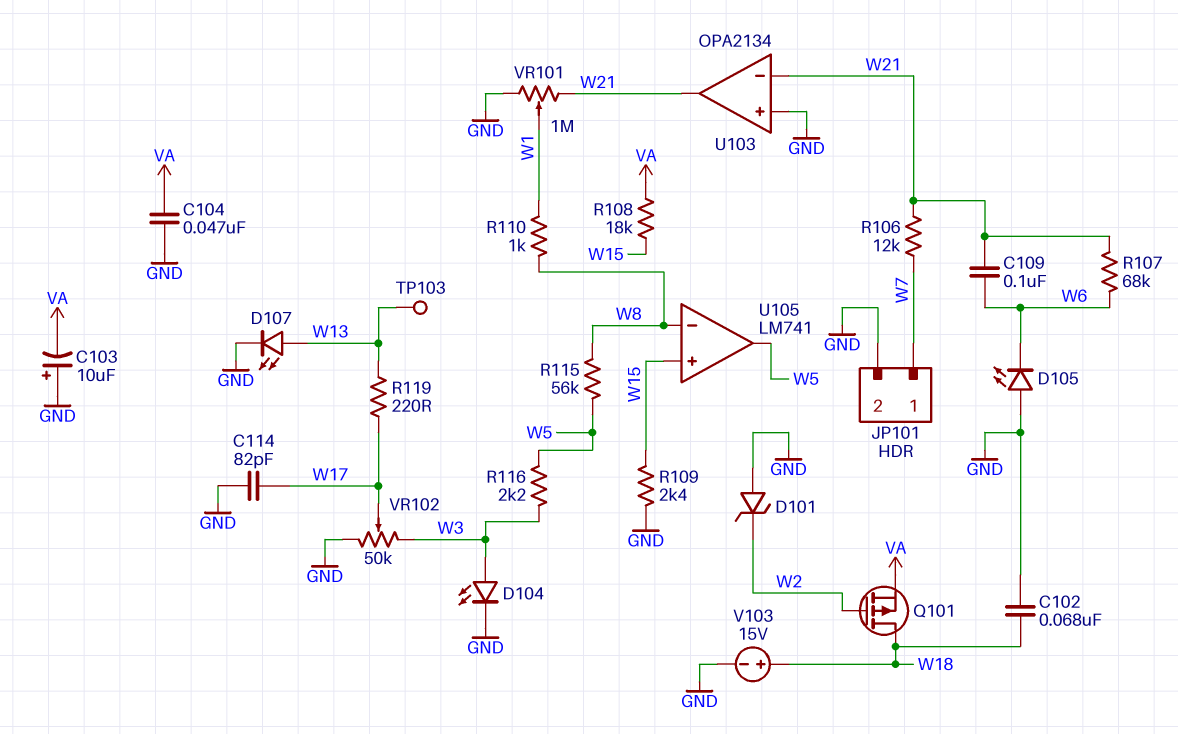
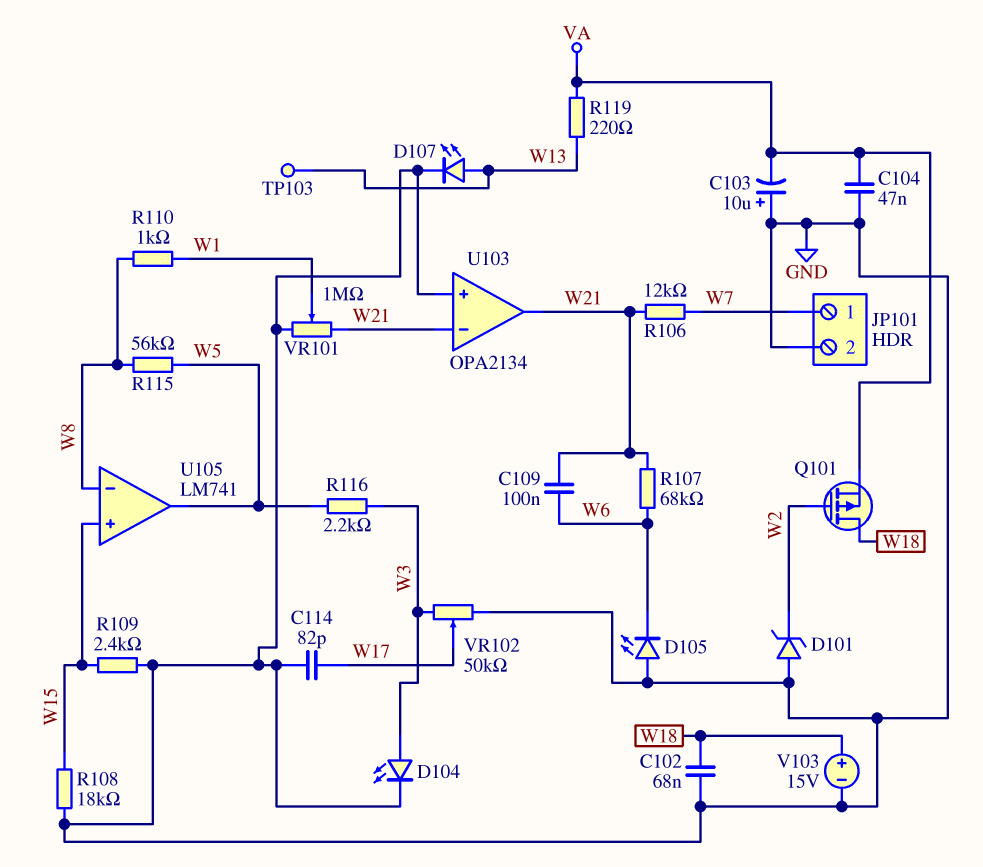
R108: 18k (VA, W15) -> 18k (GND, W15)
R119: 220 (W13, W17) -> 220 (VA, W13)

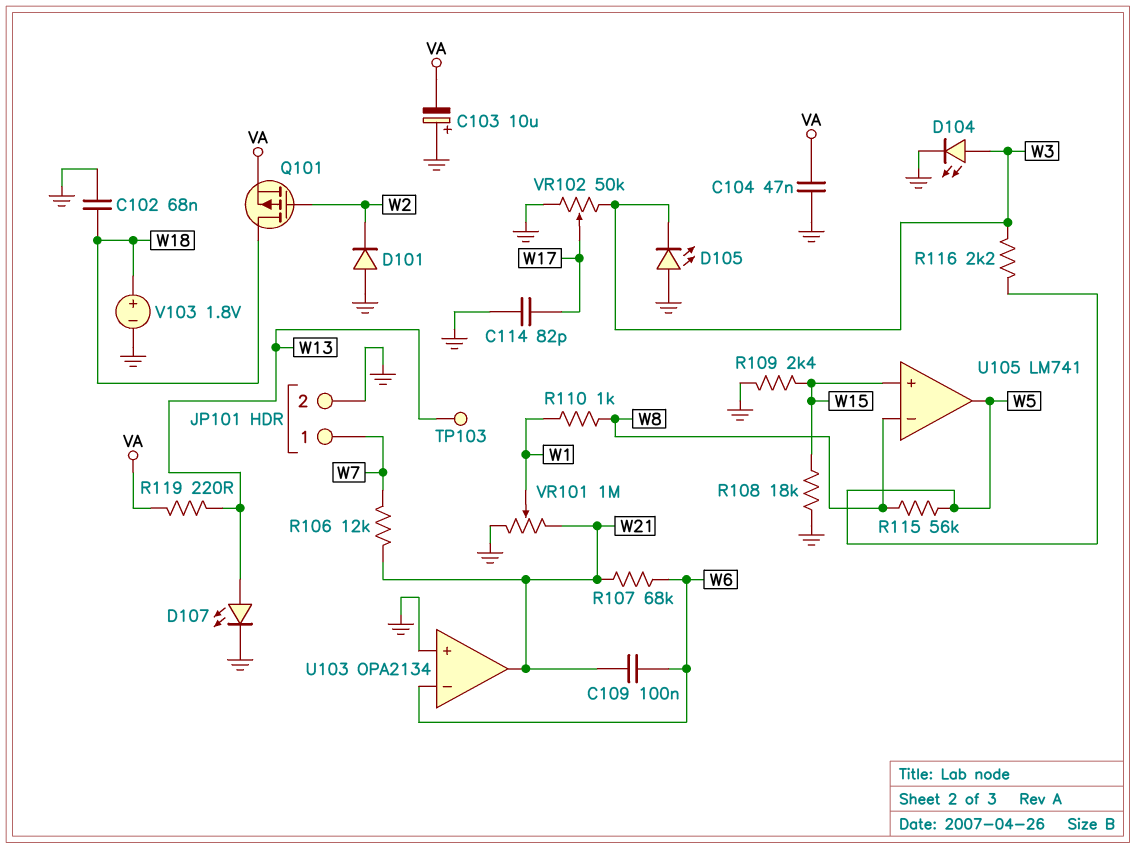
D101: zener (A GND, K W2) -> diode (A GND, K W2)
D105: LED (A GND, K W6) -> LED (A GND, K W3)
U103 pin in-: W21 -> W6
V103: 15V (plus W18, minus GND) -> 1.8V (plus W18, minus GND)

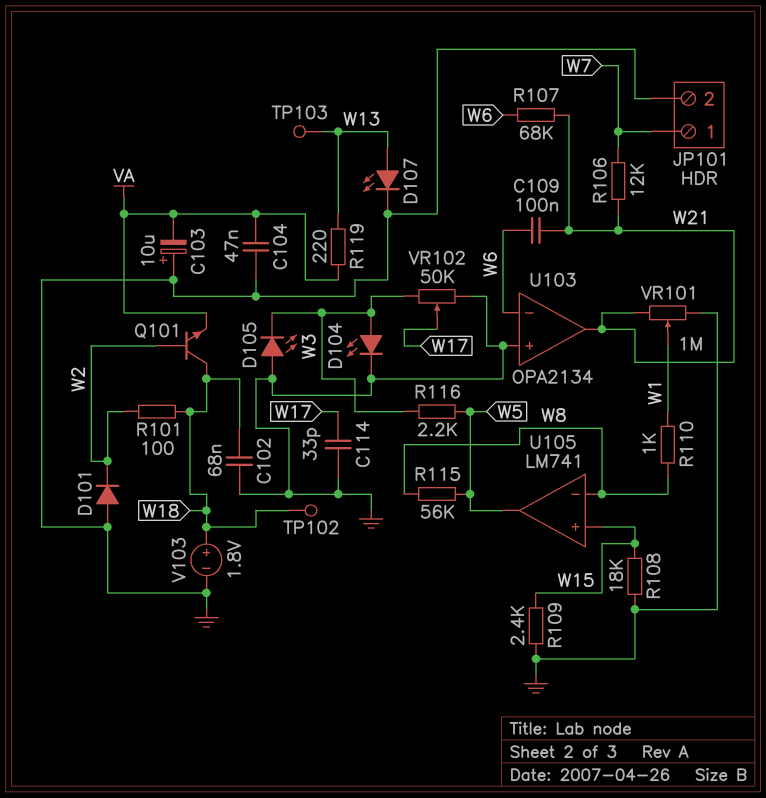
C114: 82pF (GND, W17) -> 33pF (GND, W17)
Q101: PMOS (G W2, D W18, S VA) -> NPN (B W2, C W18, E VA)
R101: none -> 100 (W2, W18)
TP102: none -> test point (W18)

